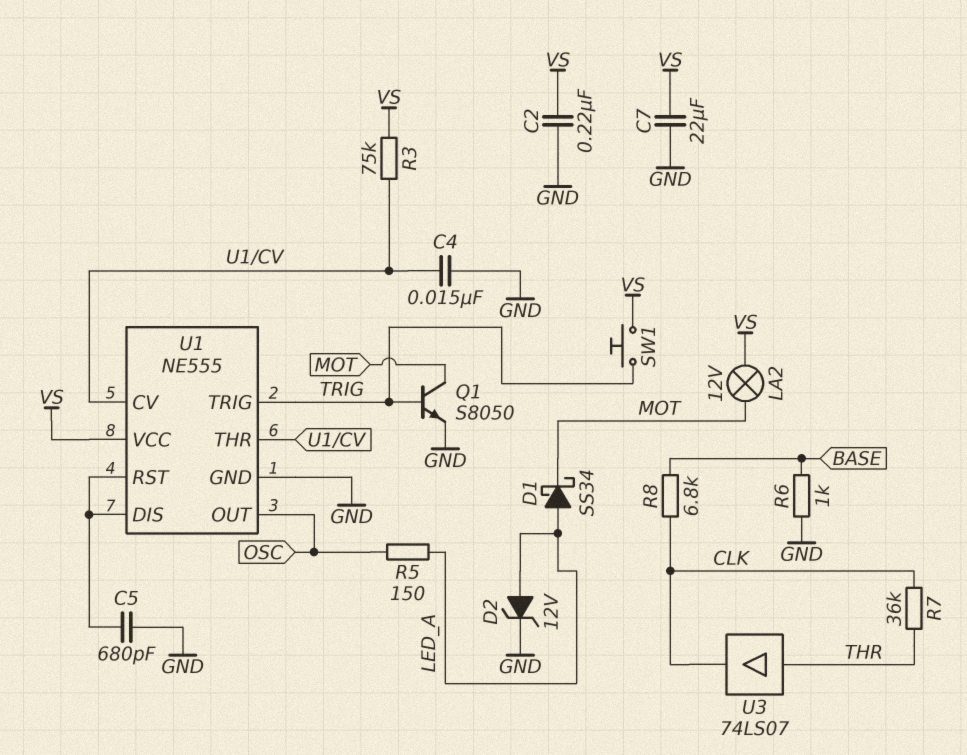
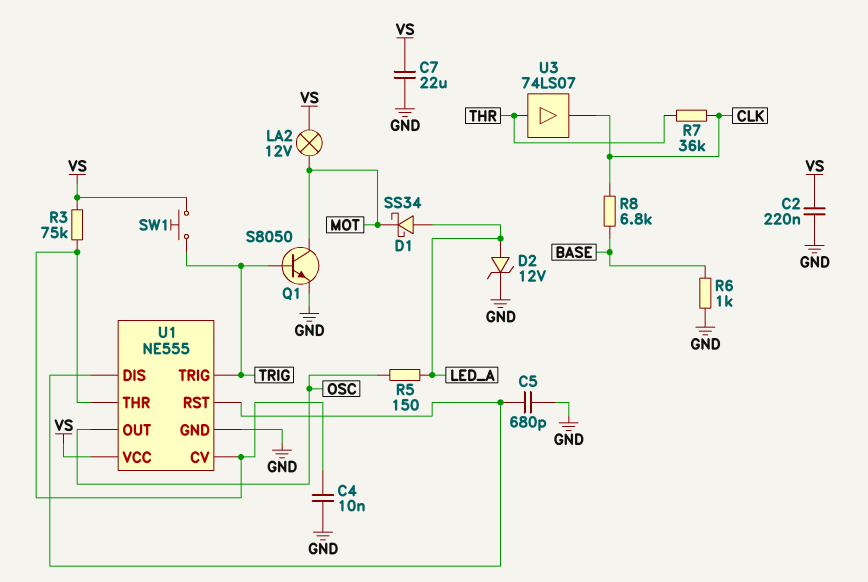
C4: 15nF (GND, U1/CV) -> 10nF (GND, U1/CV)

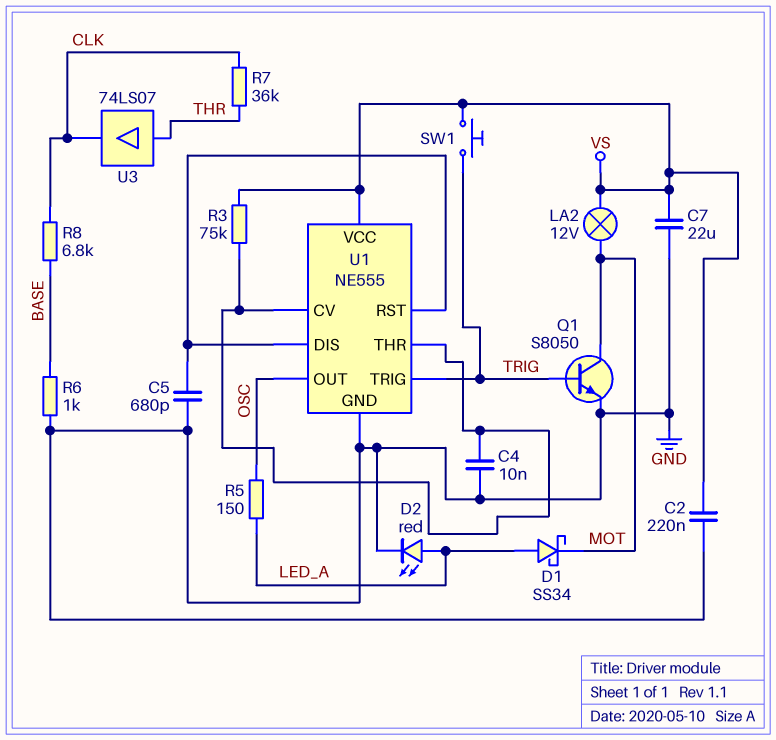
D2: zener 12V (A LED_A, K GND) -> LED red (A LED_A, K GND)

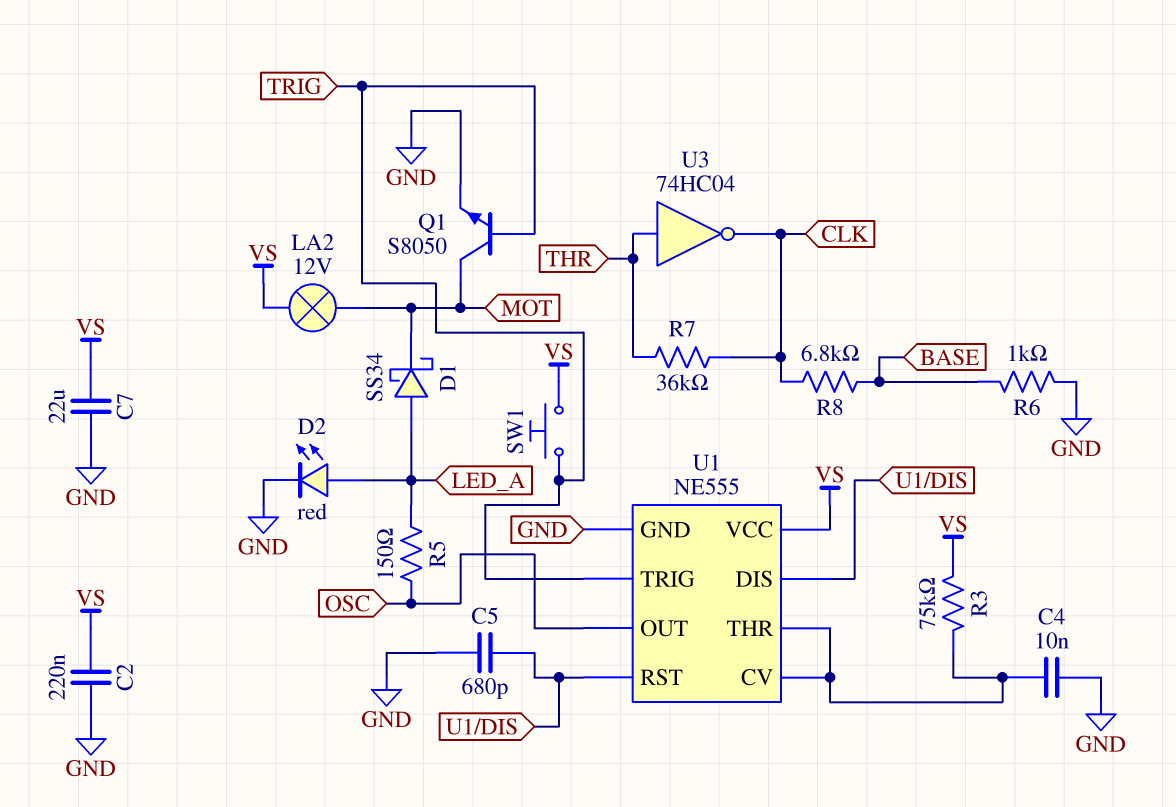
U3: buffer 74LS07 (in THR, out CLK) -> NOT 74HC04 (in THR, out CLK)

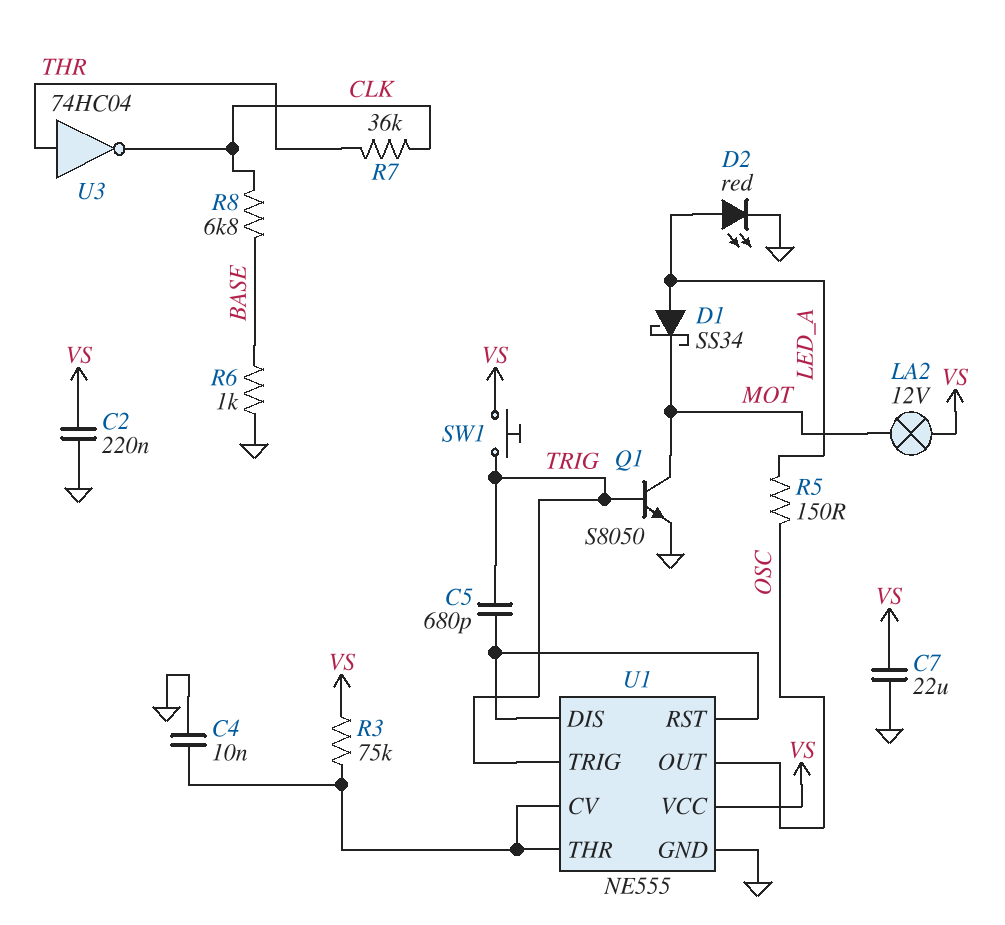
C5: 680pF (GND, U1/DIS) -> 680pF (TRIG, U1/DIS)

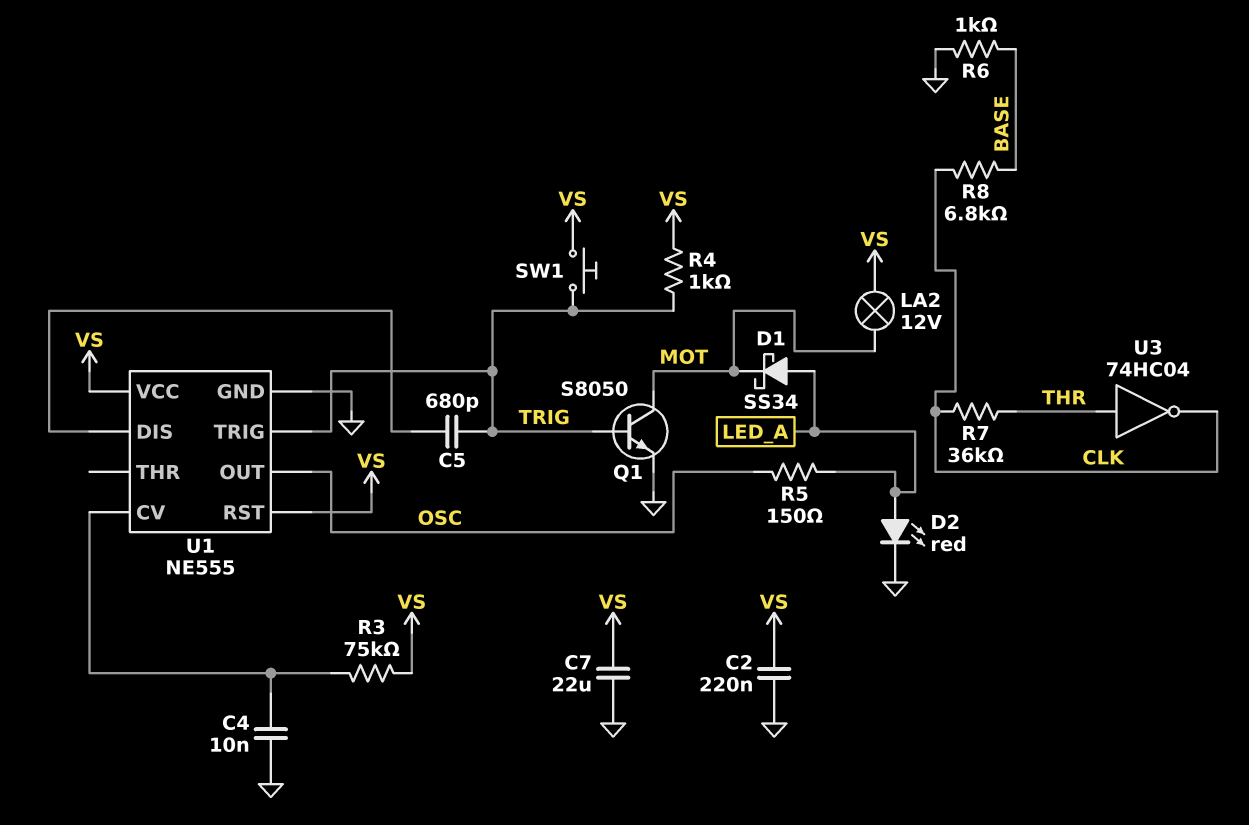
R4: none -> 1k (TRIG, VS)
U1 pin RST: U1/DIS -> VS
U1 pin THR: U1/CV -> none

